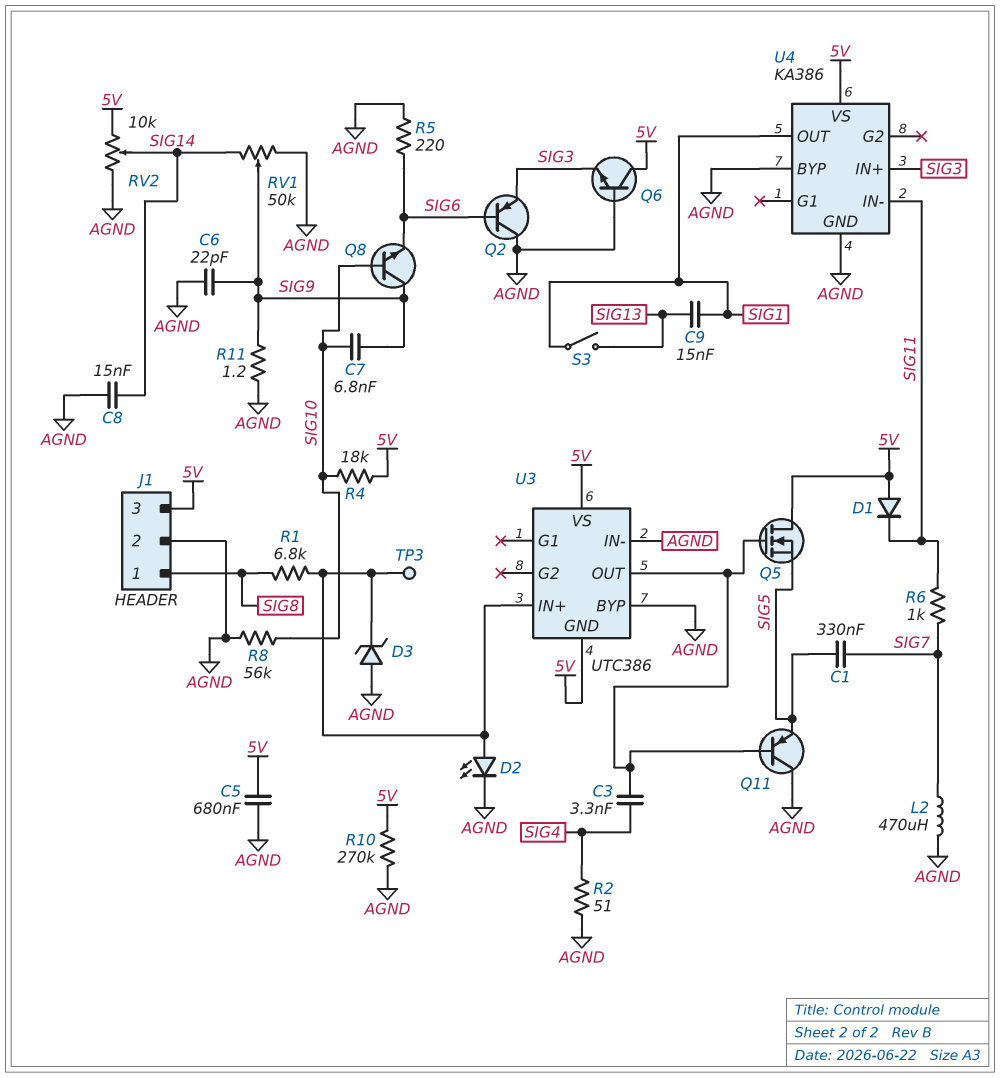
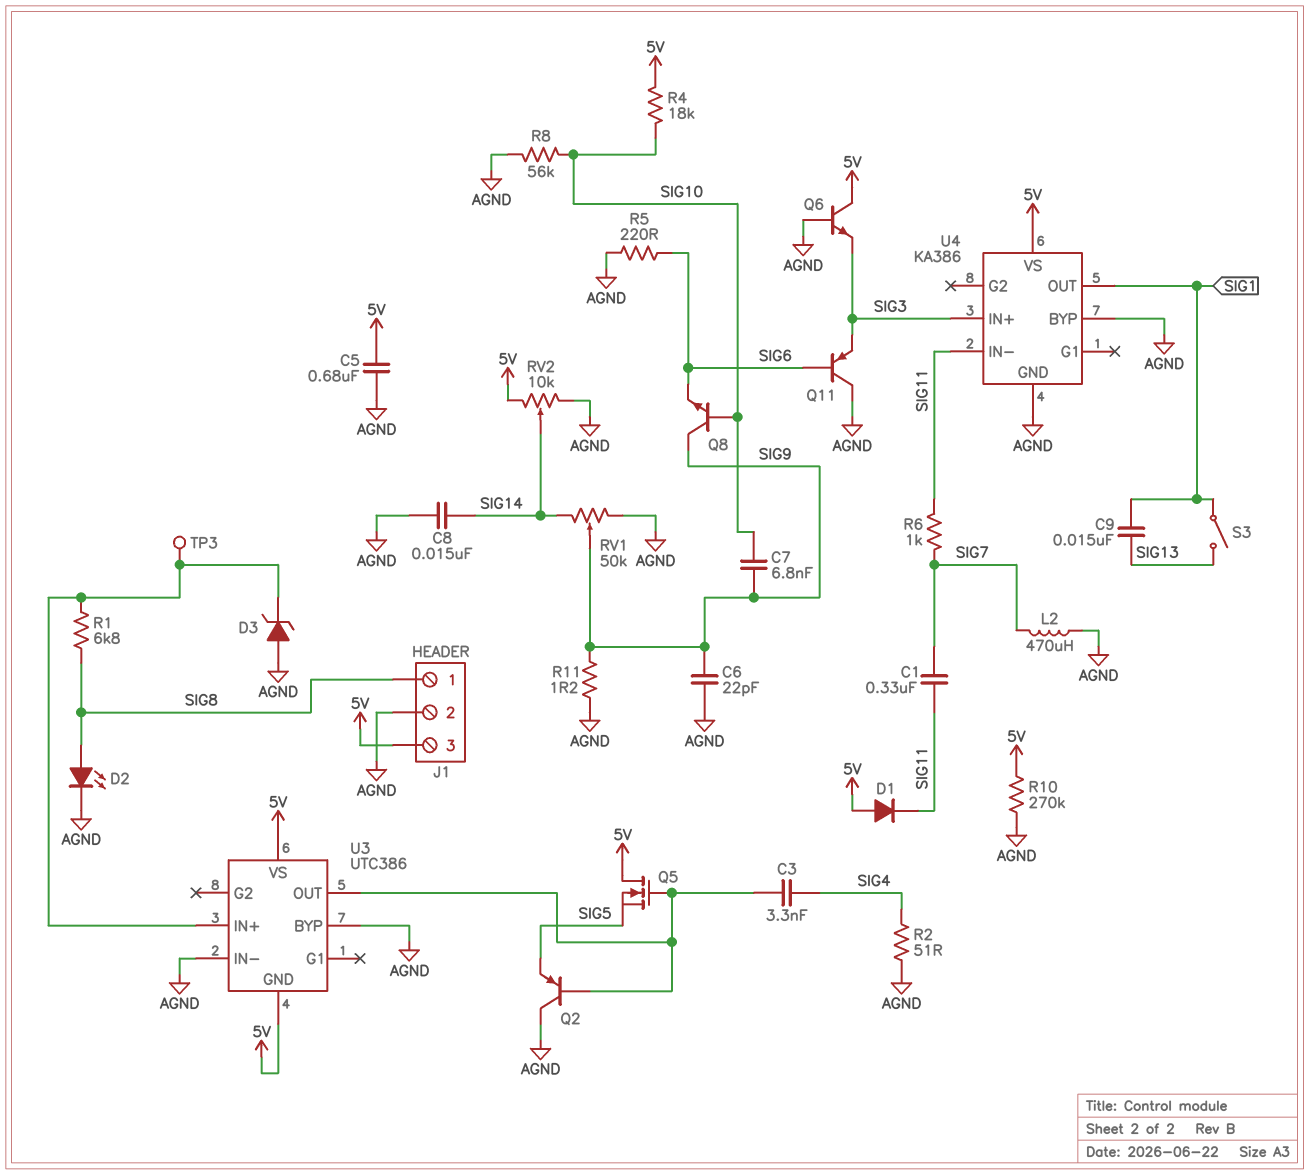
C1: 330nF (SIG5, SIG7) -> 330nF (SIG7, SIG11)
D2: LED (A U3/IN+, K AGND) -> LED (A SIG8, K AGND)
Q2: PNP (B SIG6, C AGND, E SIG3) -> PNP (B U3/OUT, C AGND, E SIG5)
Q11: PNP (B U3/OUT, C AGND, E SIG5) -> PNP (B SIG6, C AGND, E SIG3)

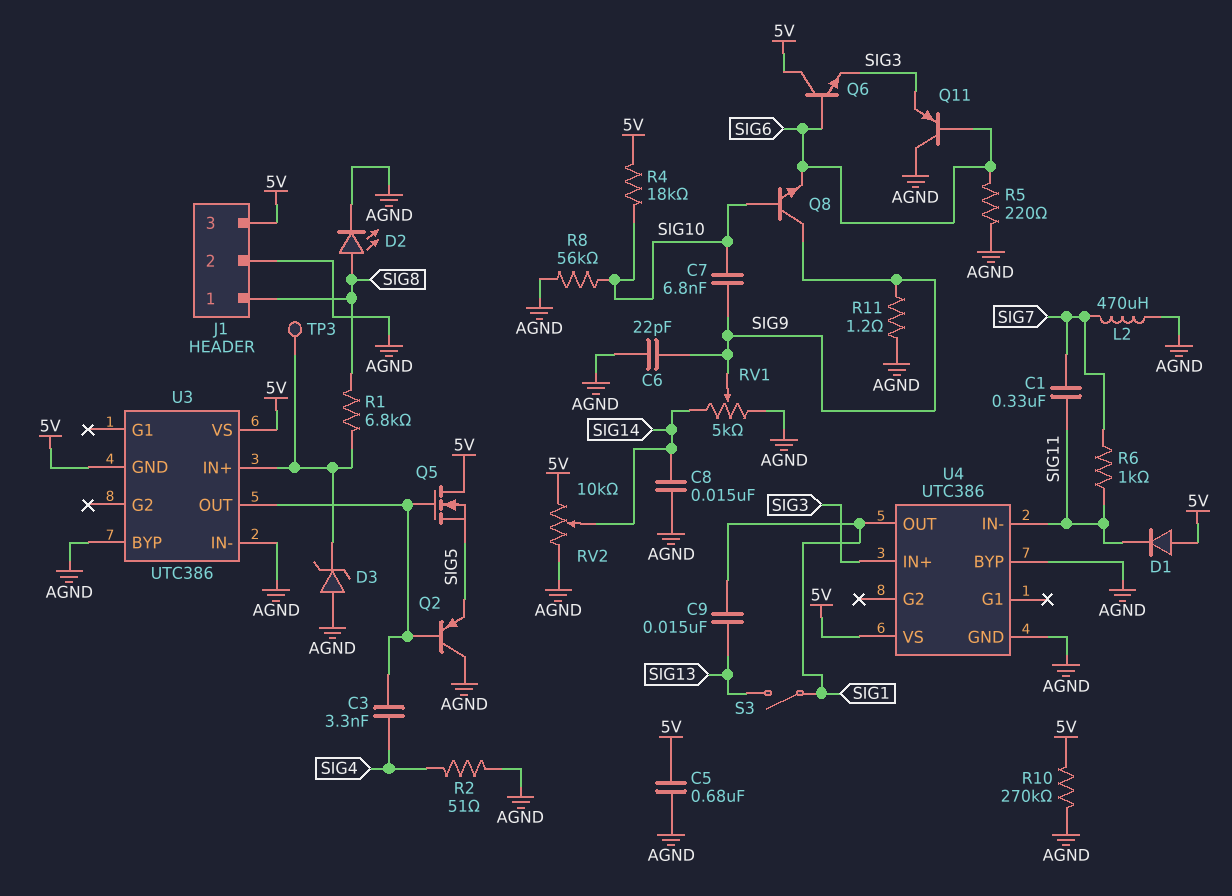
Q6: NPN (B AGND, C 5V, E SIG3) -> NPN (B SIG6, C 5V, E SIG3)
RV1: 50k (AGND, SIG14, wiper SIG9) -> 5k (AGND, SIG14, wiper SIG9)
U4: KA386 -> UTC386

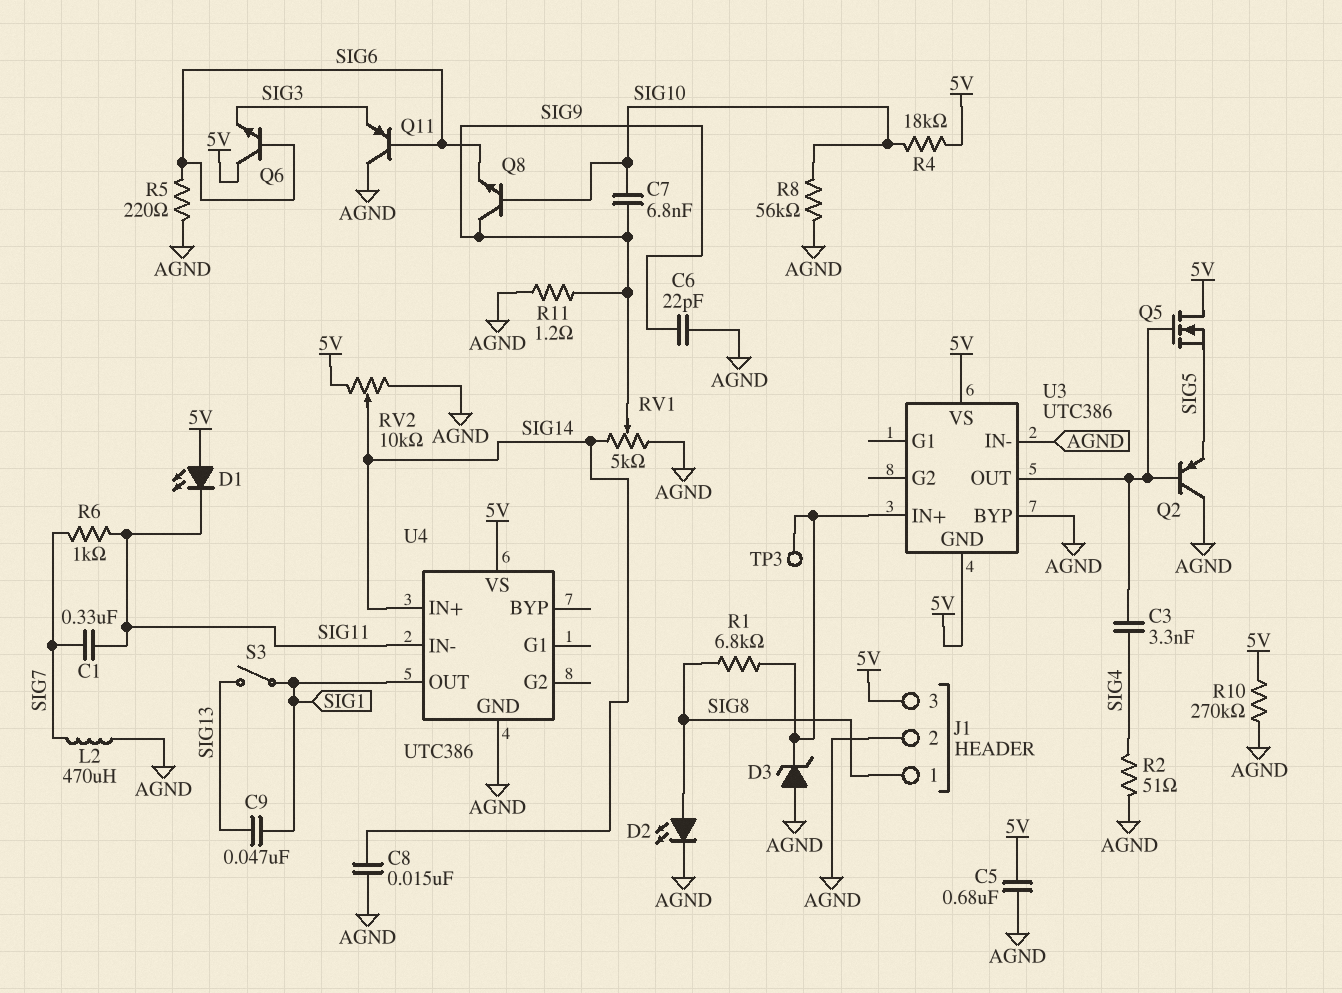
C9: 15nF (SIG1, SIG13) -> 47nF (SIG1, SIG13)
D1: diode (A 5V, K SIG11) -> LED (A 5V, K SIG11)
U4 pin BYP: AGND -> none
U4 pin IN+: SIG3 -> SIG14

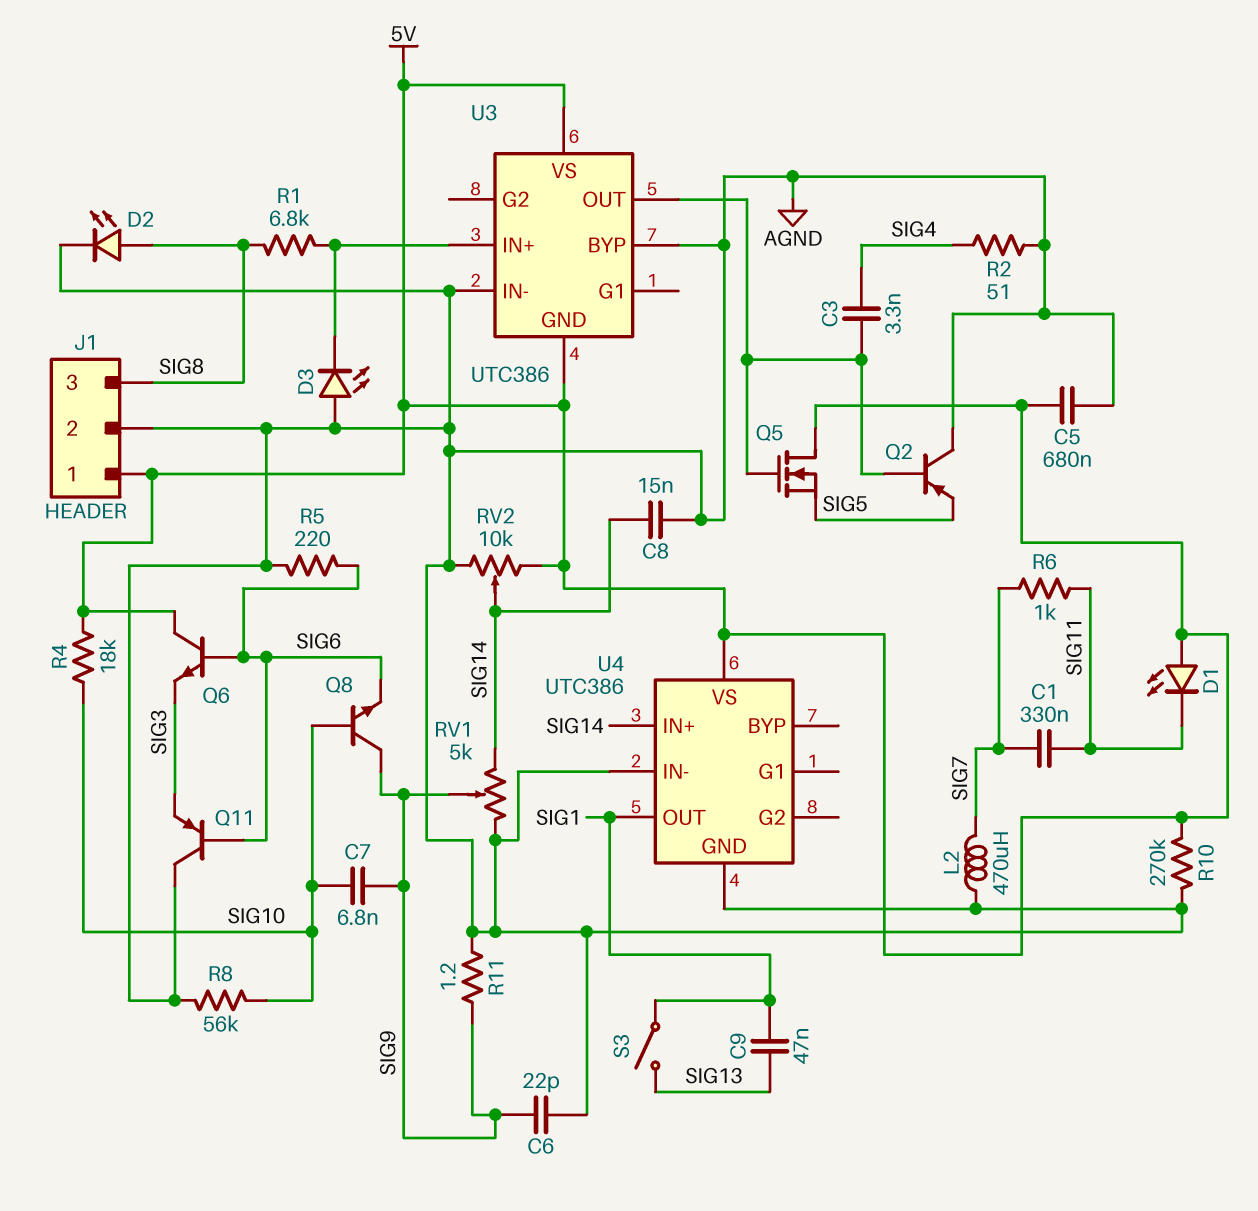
D3: zener (A AGND, K U3/IN+) -> LED (A AGND, K U3/IN+)
J1 pin 1: SIG8 -> 5V
J1 pin 3: 5V -> SIG8
TP3: test point (U3/IN+) -> none
U4 pin IN-: SIG11 -> AGND

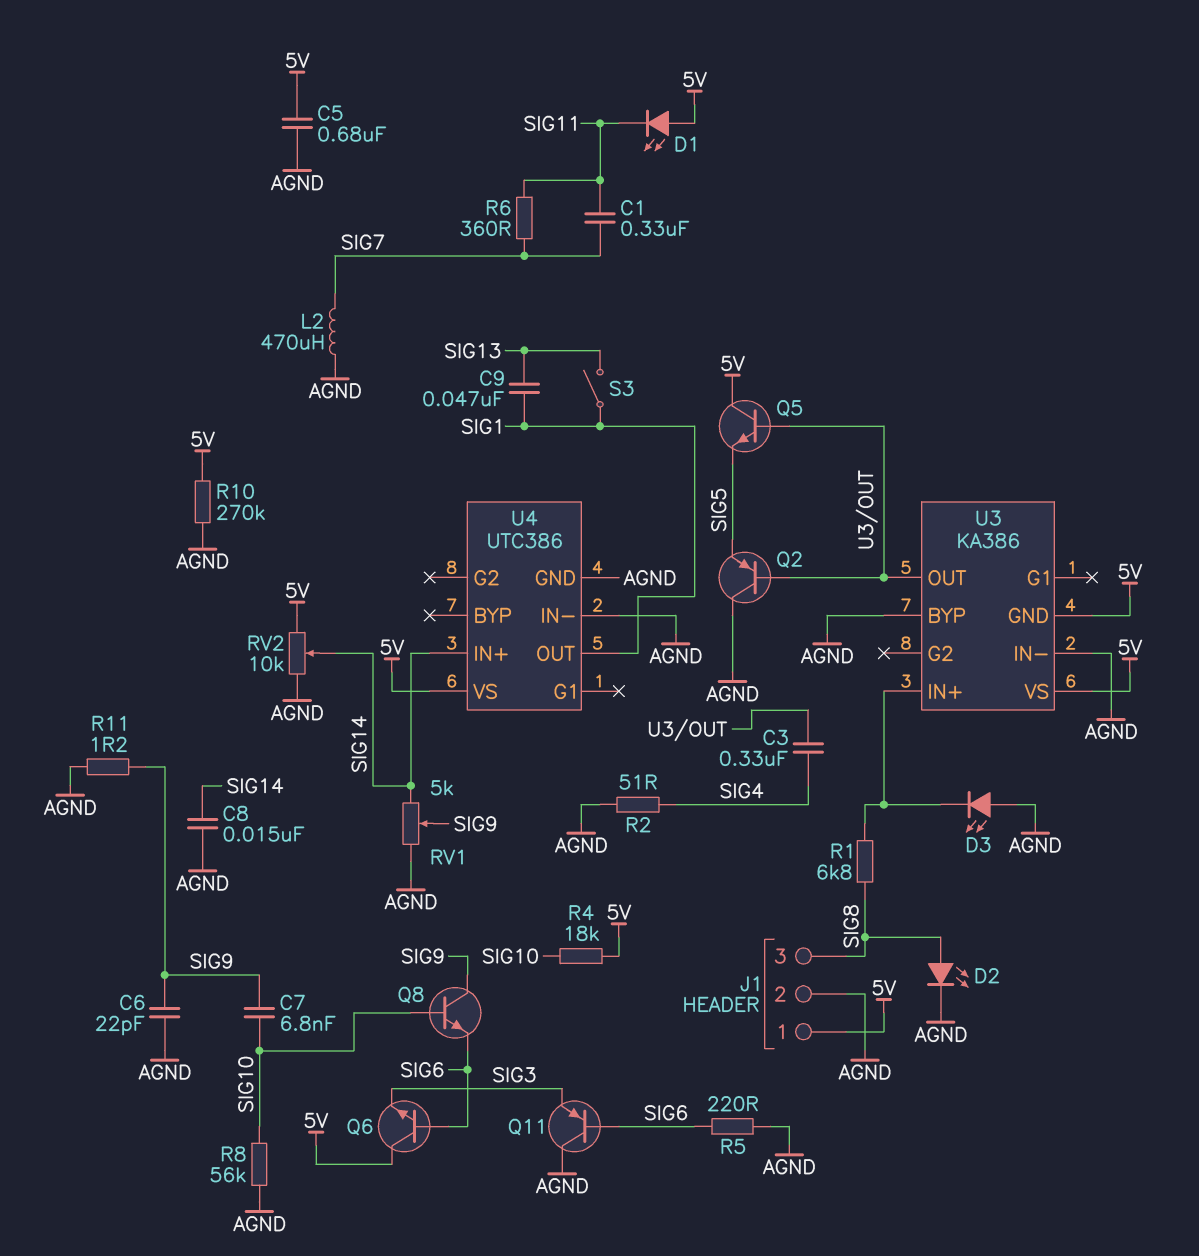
C3: 3.3nF (SIG4, U3/OUT) -> 330nF (SIG4, U3/OUT)
Q5: NMOS (G U3/OUT, D 5V, S SIG5) -> NPN (B U3/OUT, C 5V, E SIG5)
R6: 1k (SIG7, SIG11) -> 360 (SIG7, SIG11)
U3: UTC386 -> KA386

